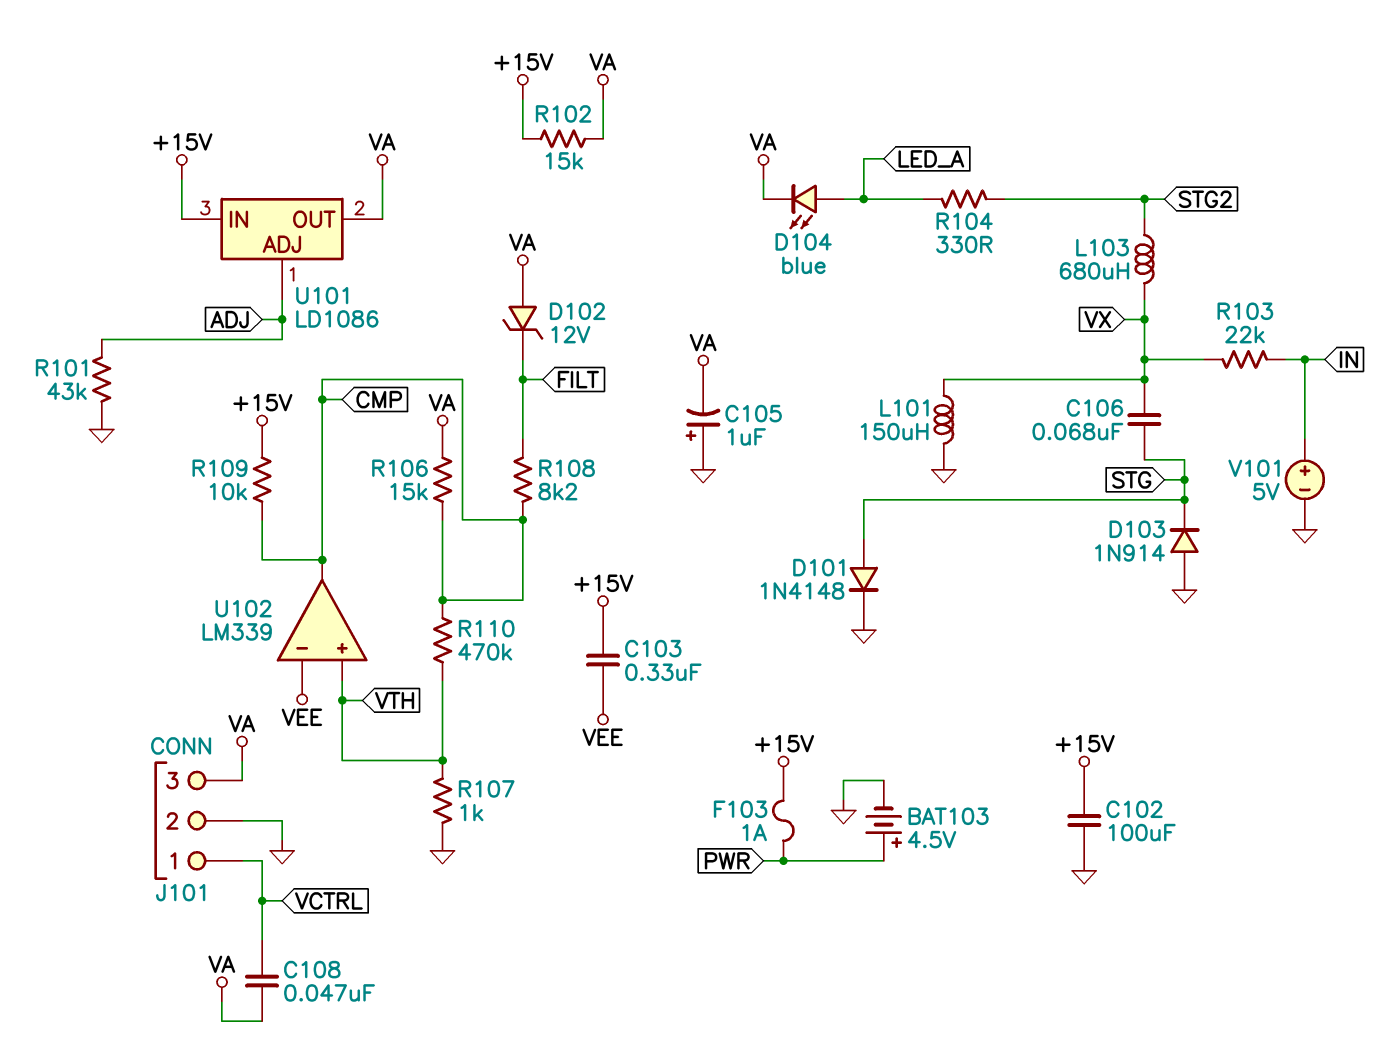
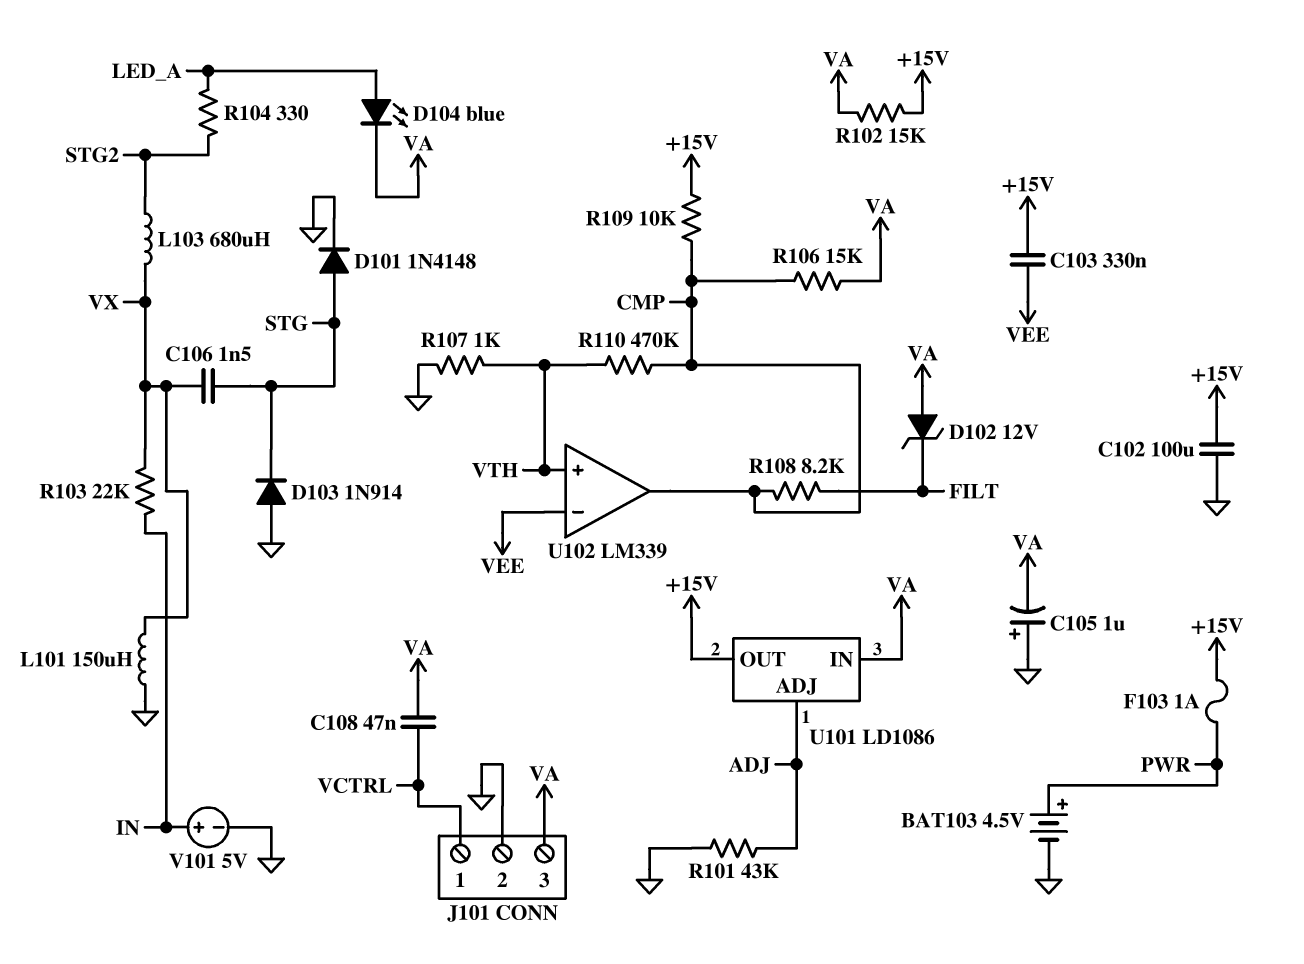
C106: 68nF (STG, VX) -> 1.5nF (STG, VX)
U101 pin IN: +15V -> VA
U101 pin OUT: VA -> +15V

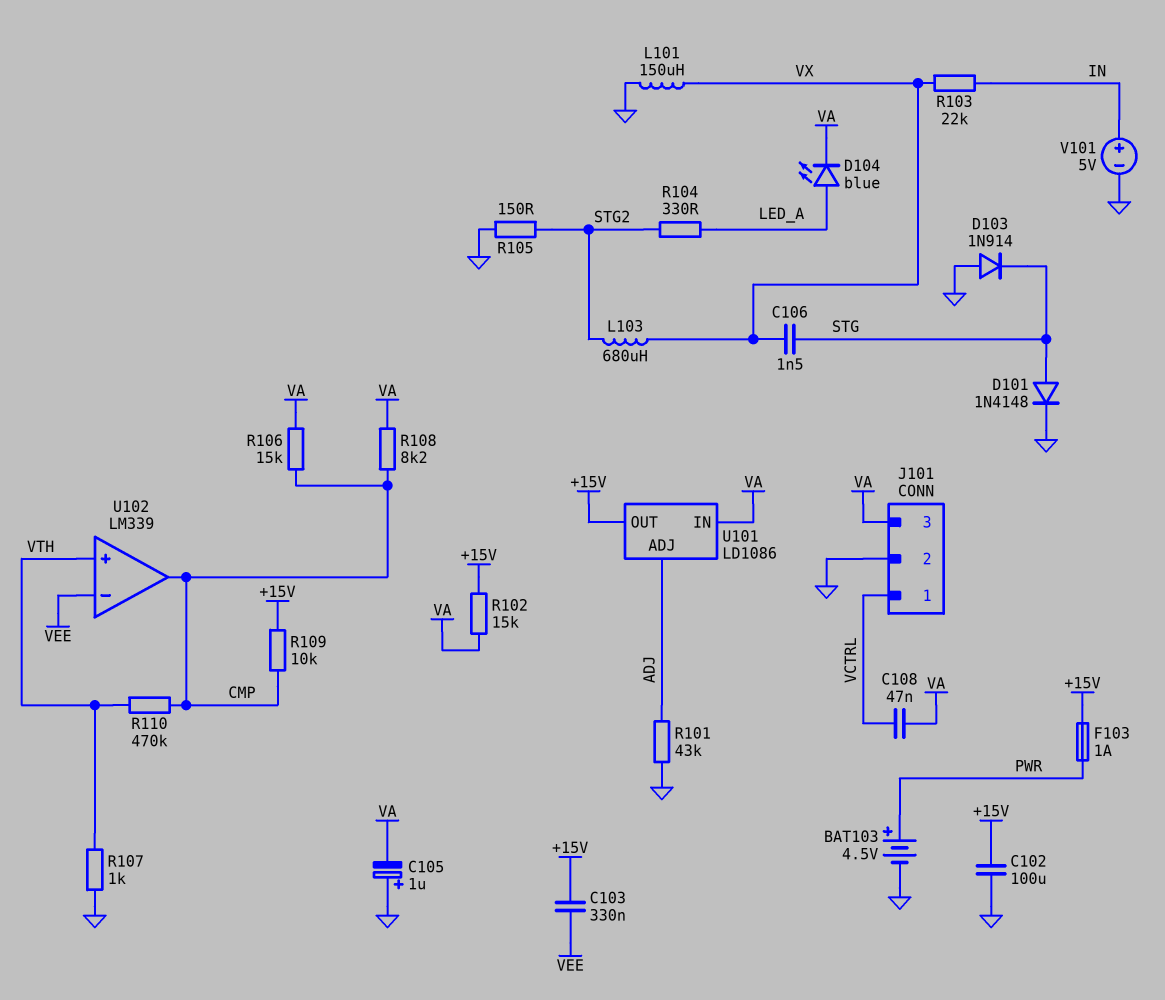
D102: zener 12V (A VA, K FILT) -> none
R105: none -> 150 (GND, STG2)
R108: 8.2k (CMP, FILT) -> 8.2k (CMP, VA)

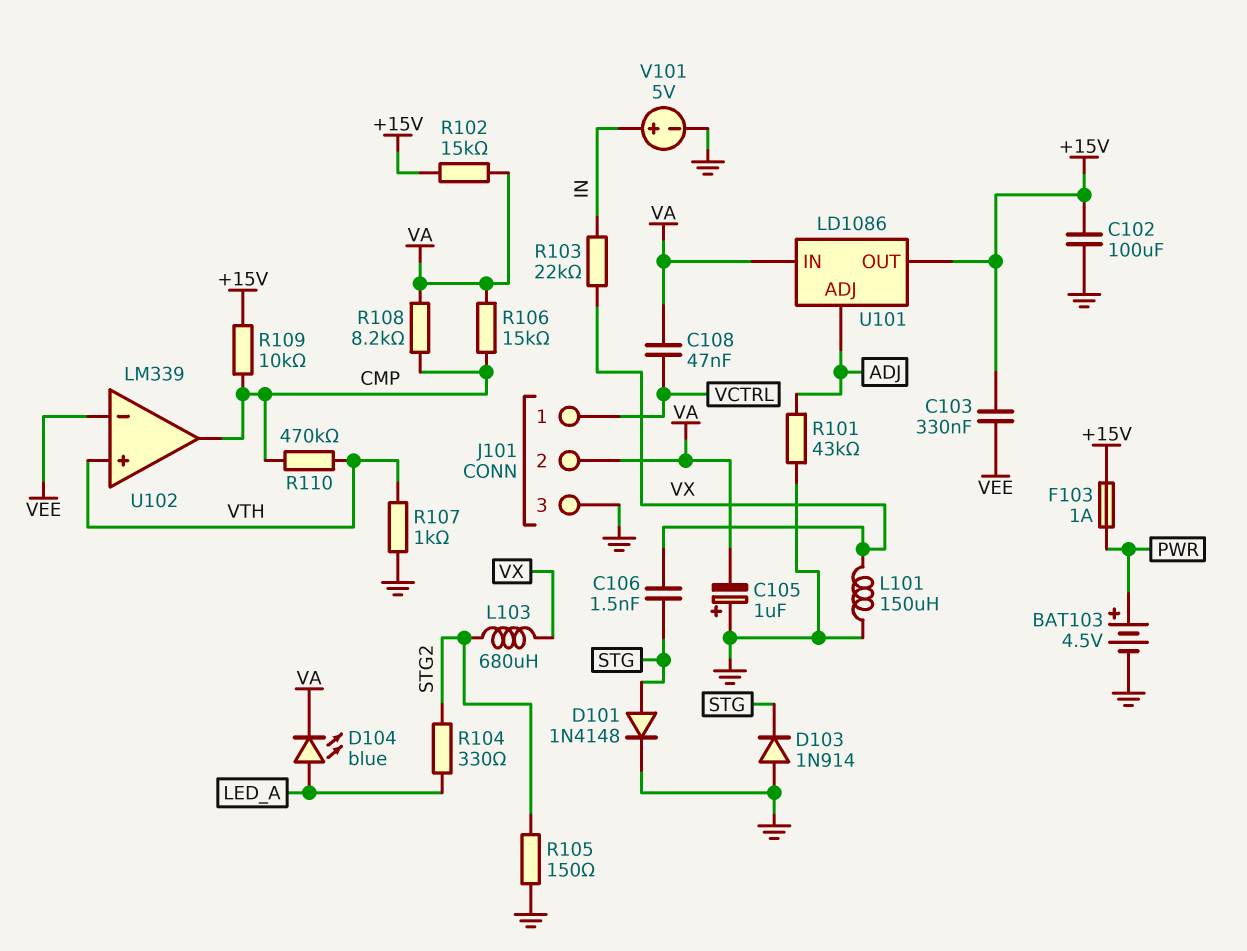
J101 pin 2: GND -> VA
J101 pin 3: VA -> GND

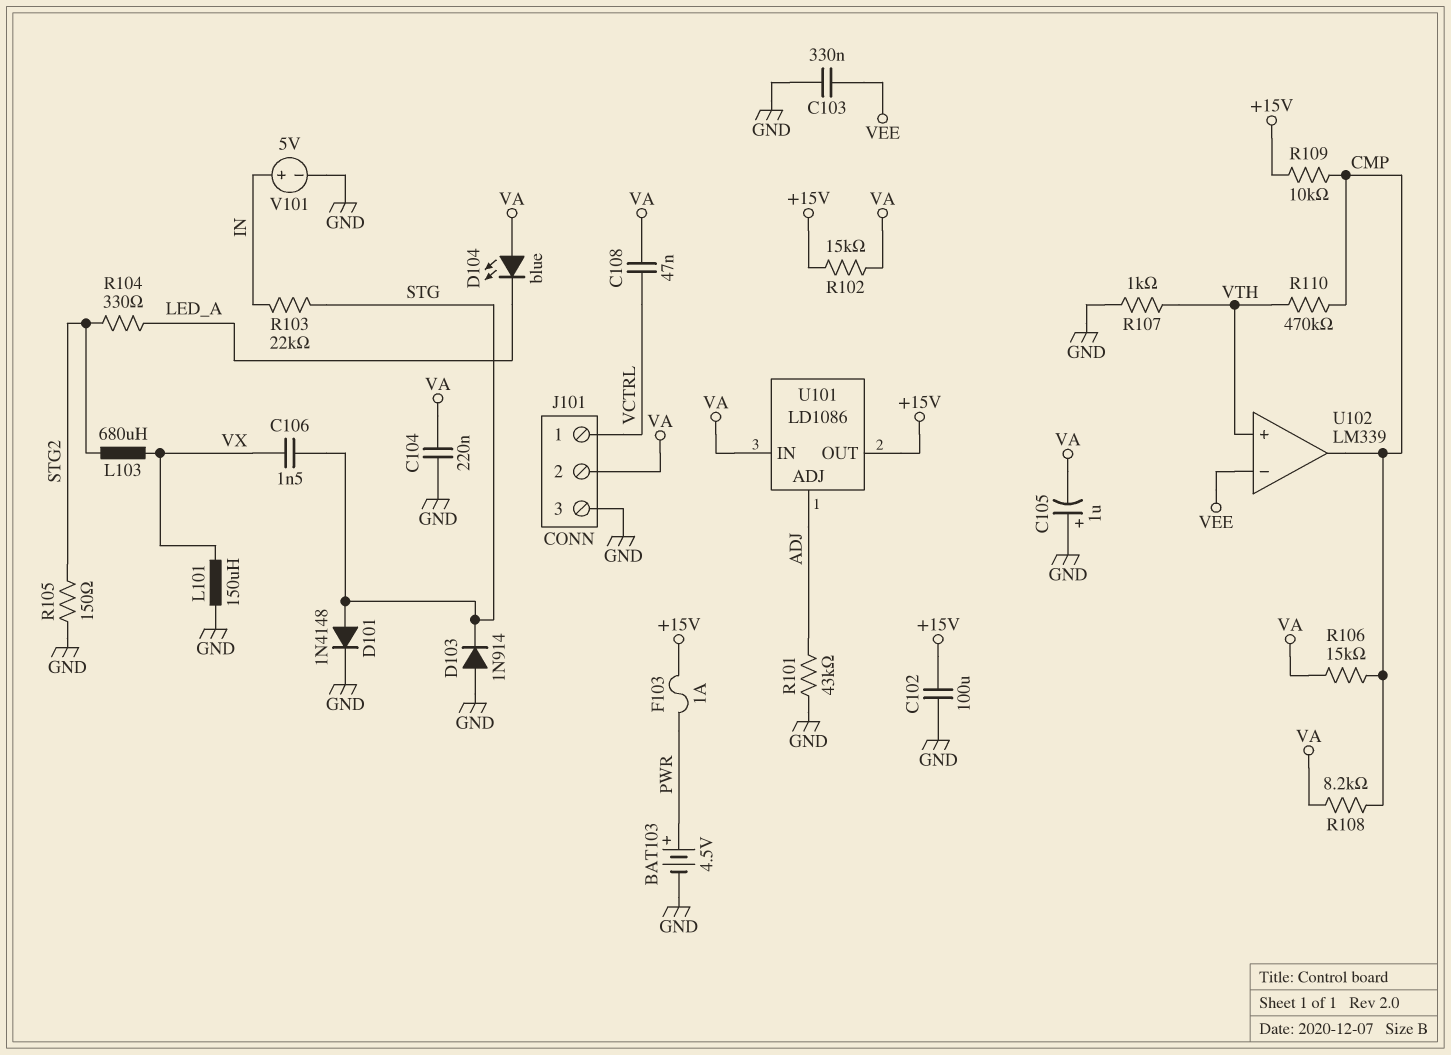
C103: 330nF (+15V, VEE) -> 330nF (GND, VEE)
C104: none -> 220nF (GND, VA)
D104: LED blue (A LED_A, K VA) -> LED blue (A VA, K LED_A)
R103: 22k (IN, VX) -> 22k (IN, STG)

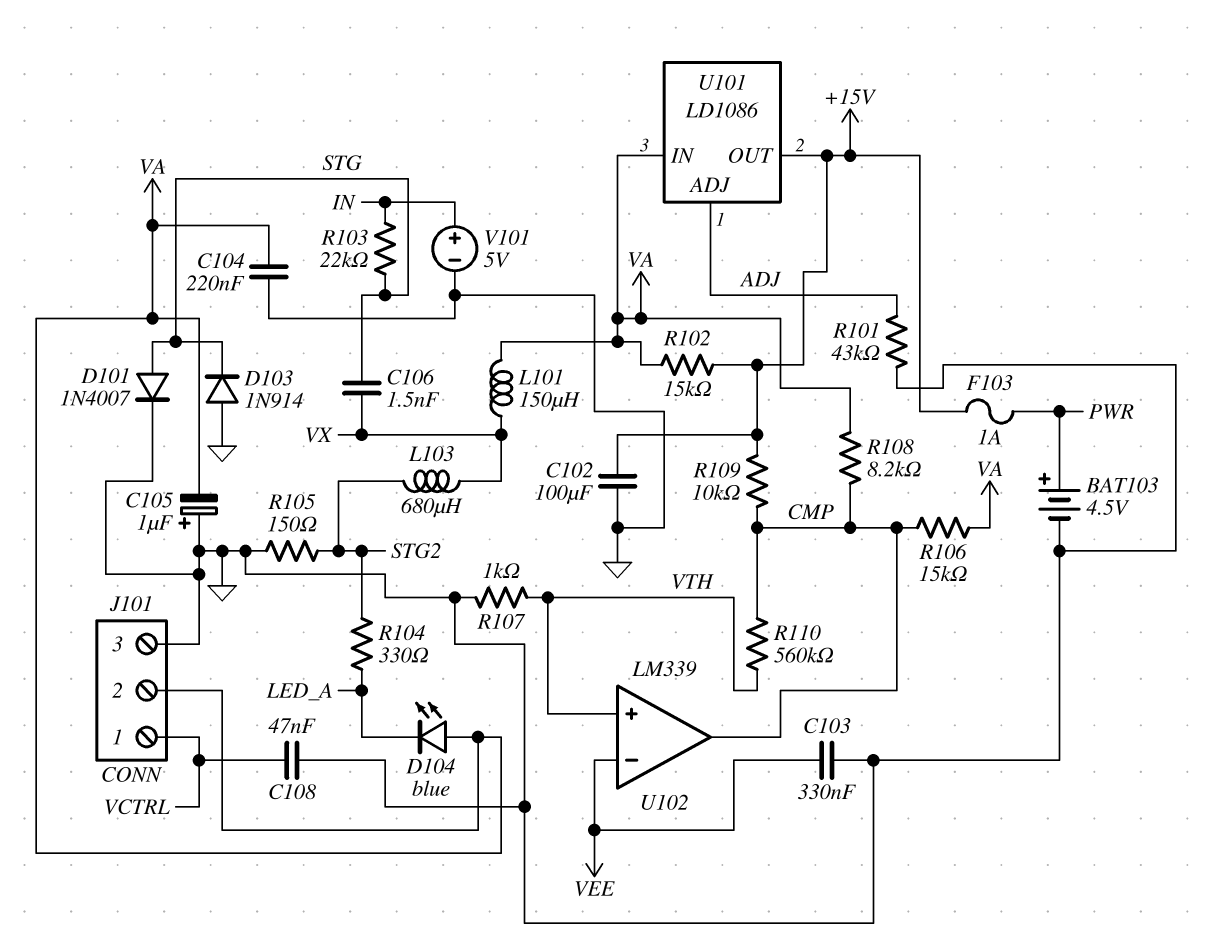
C108: 47nF (VA, VCTRL) -> 47nF (GND, VCTRL)
D101: diode 1N4148 (A STG, K GND) -> diode 1N4007 (A STG, K GND)
L101: 150uH (GND, VX) -> 150uH (VA, VX)
R110: 470k (CMP, VTH) -> 560k (CMP, VTH)

